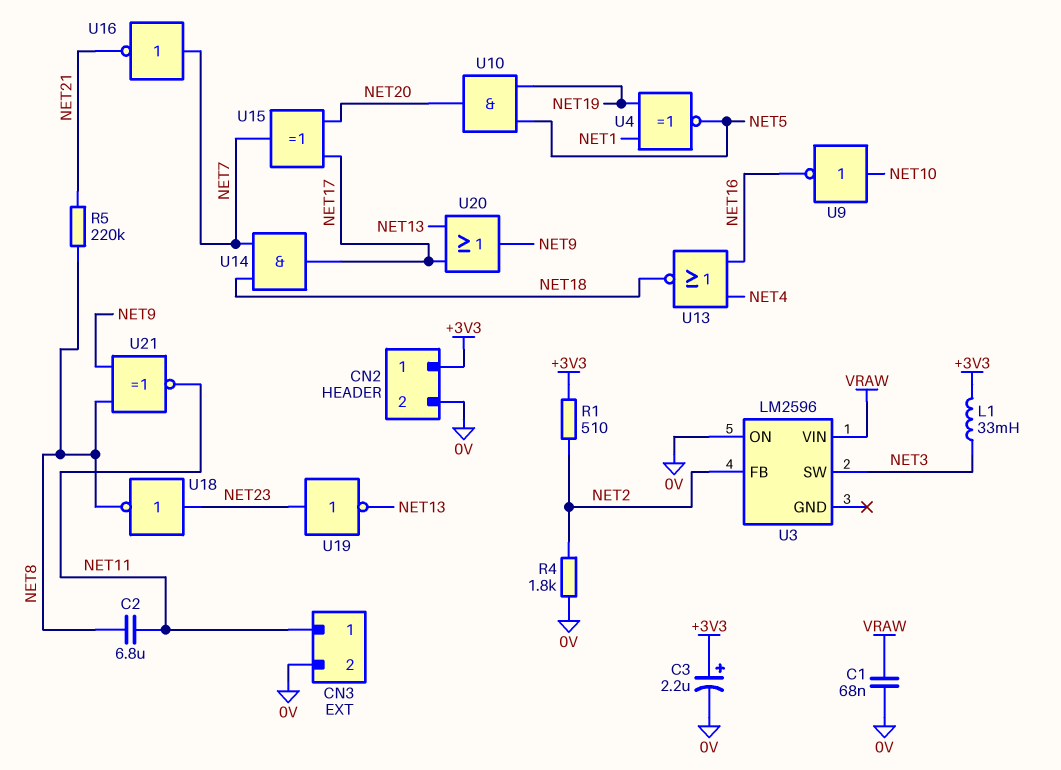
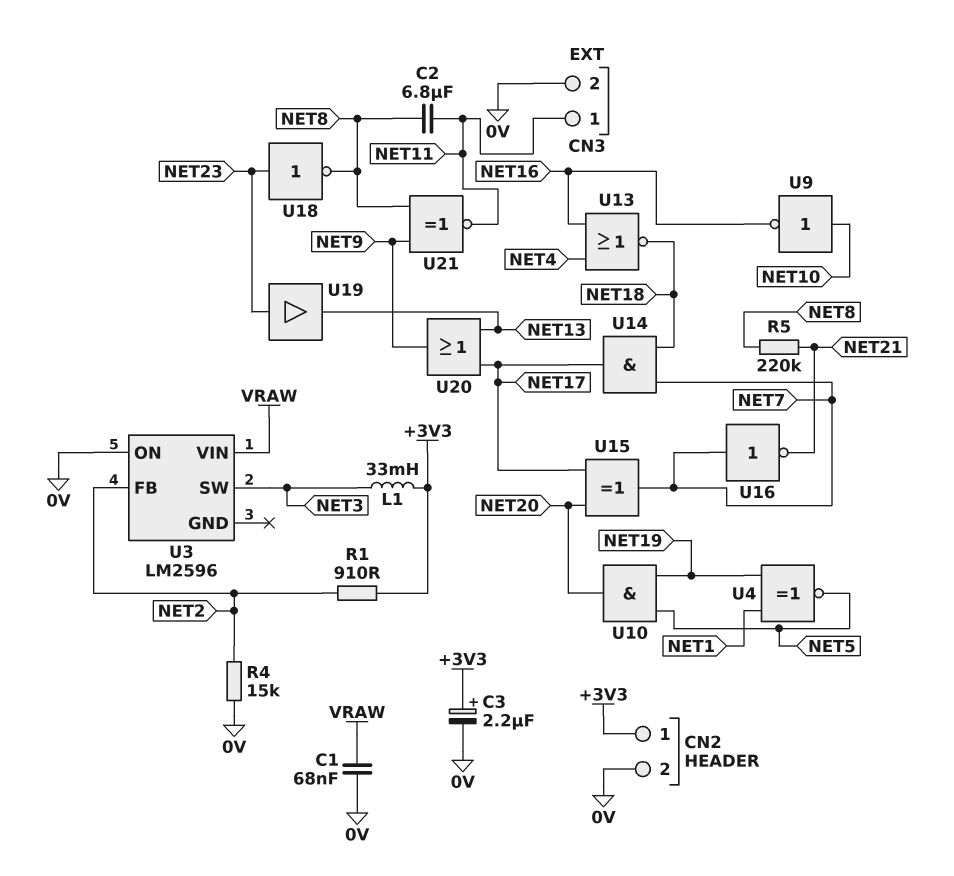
R1: 510 (+3V3, NET2) -> 910 (+3V3, NET2)
R4: 1.8k (0V, NET2) -> 15k (0V, NET2)
U19: NOT (in NET23, out NET13) -> buffer (in NET23, out NET13)

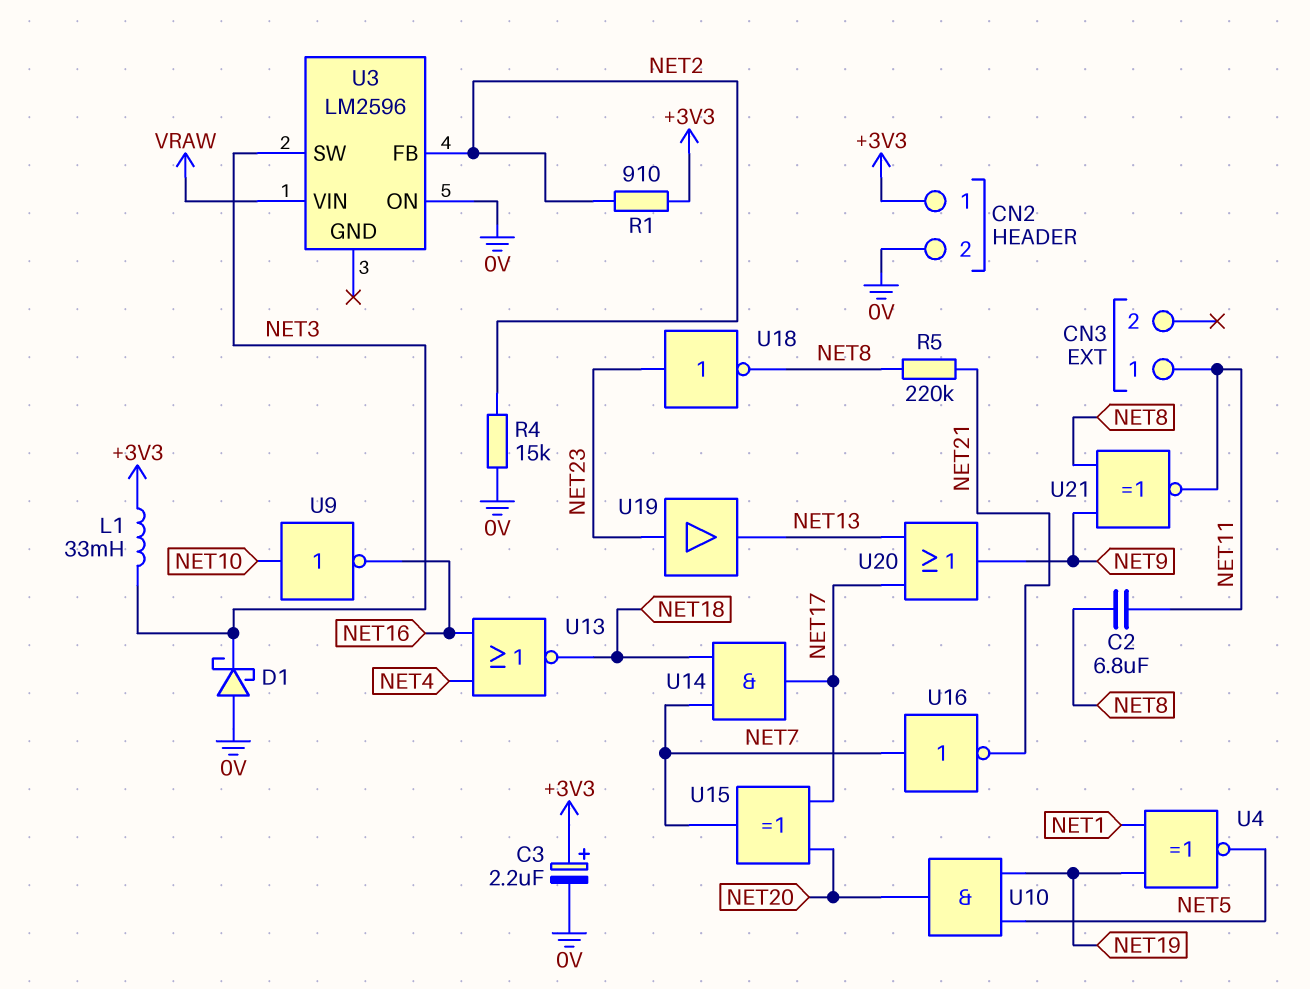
C1: 68nF (0V, VRAW) -> none
CN3 pin 2: 0V -> none
D1: none -> schottky (A 0V, K NET3)

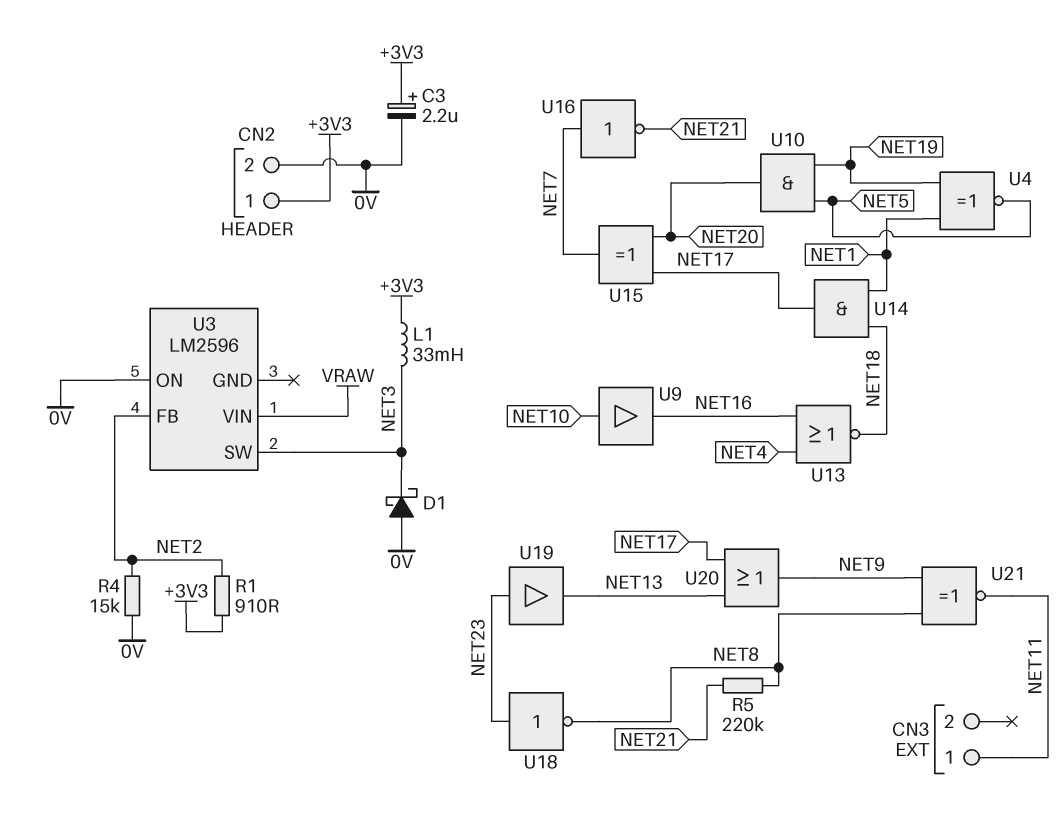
C2: 6.8uF (NET8, NET11) -> none
U9: NOT (in NET10, out NET16) -> buffer (in NET10, out NET16)
U14: AND (in NET7, in NET18, out NET17) -> AND (in NET1, in NET18, out NET17)

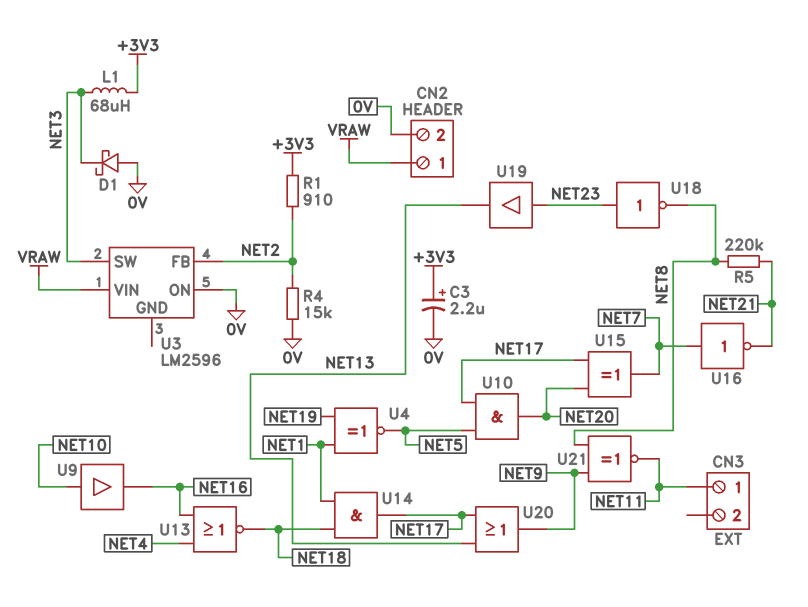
CN2 pin 1: +3V3 -> VRAW
L1: 33mH (+3V3, NET3) -> 68uH (+3V3, NET3)
U10: AND (in NET5, in NET19, out NET20) -> AND (in NET5, in NET17, out NET20)

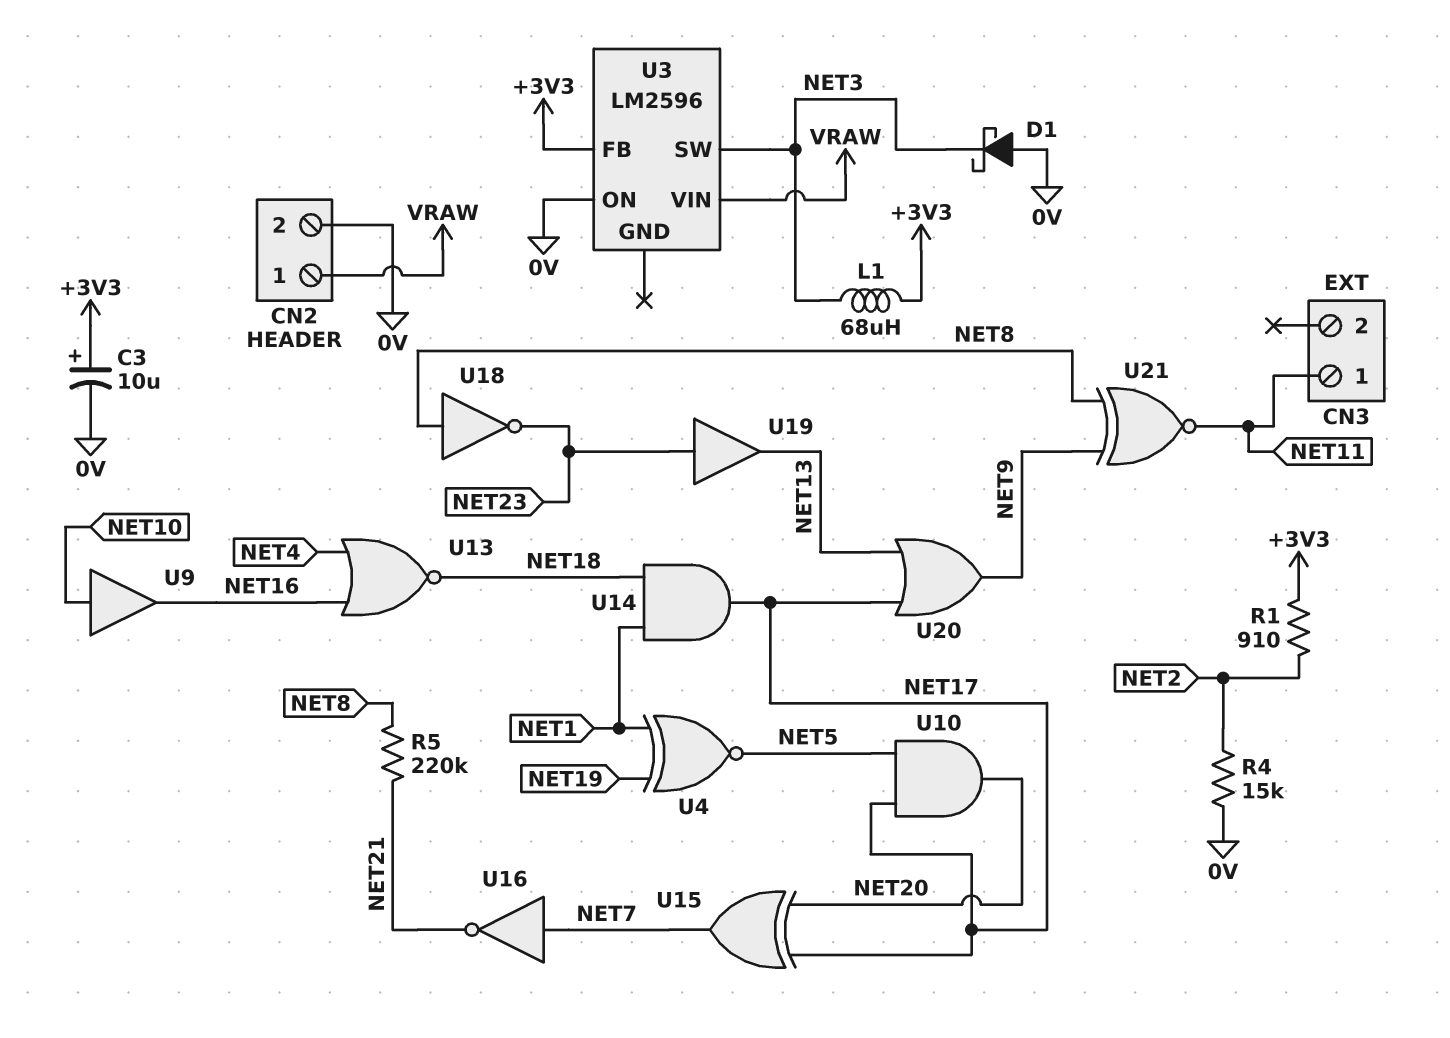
C3: 2.2uF (plus +3V3, minus 0V) -> 10uF (plus +3V3, minus 0V)
U3 pin FB: NET2 -> +3V3
U18: NOT (in NET23, out NET8) -> NOT (in NET8, out NET23)

